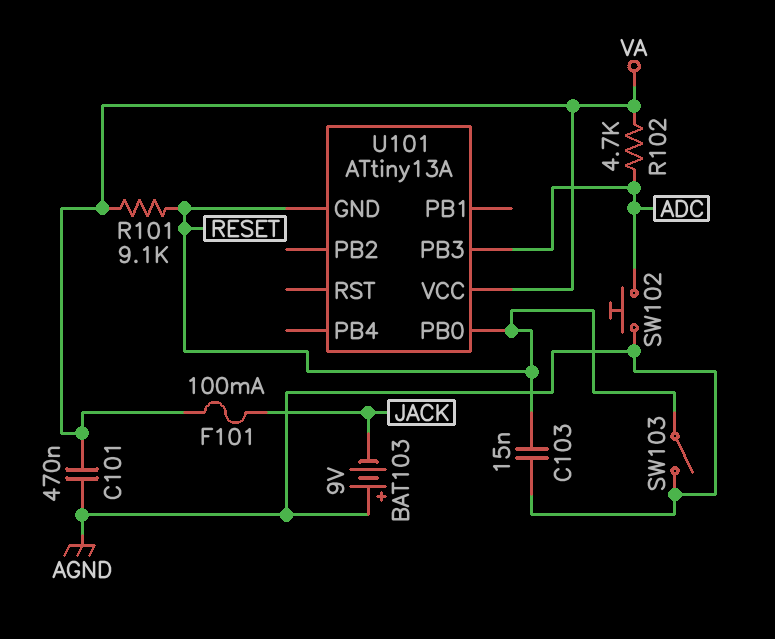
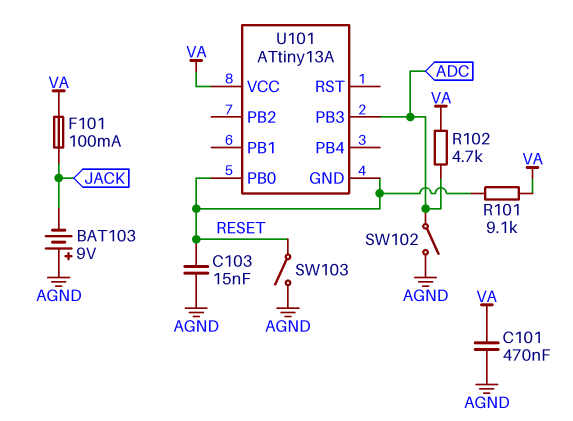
SW102: button (ADC, AGND) -> switch (ADC, AGND)

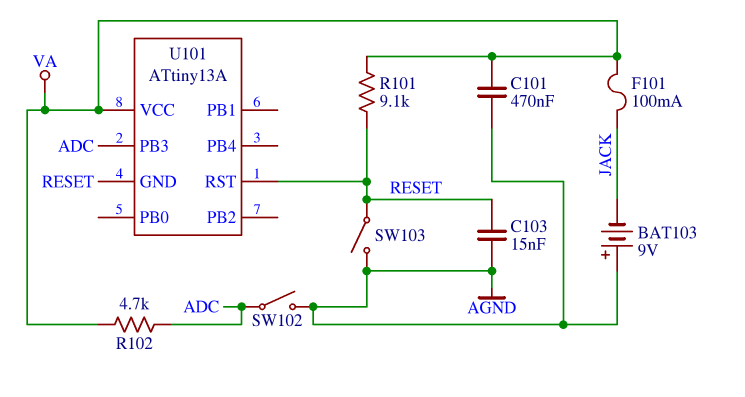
U101 pin PB0: RESET -> none
U101 pin RST: none -> RESET

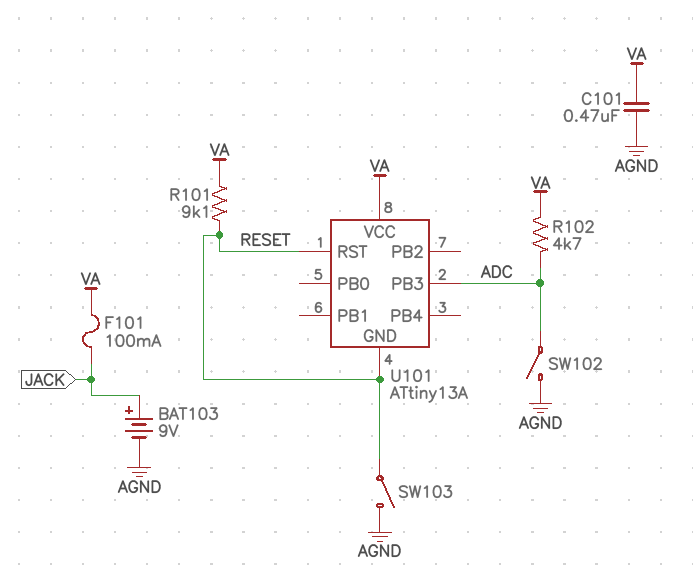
BAT103: 9V (plus AGND, minus JACK) -> 9V (plus JACK, minus AGND)
C103: 15nF (AGND, RESET) -> none

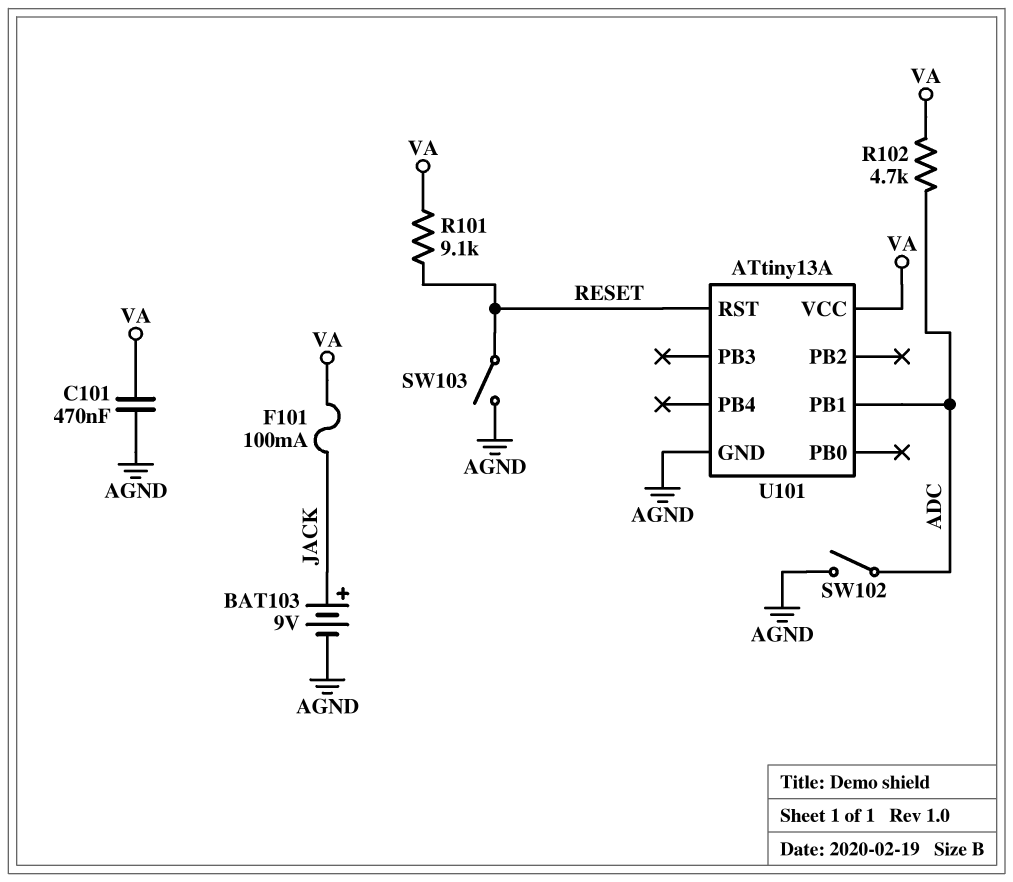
U101 pin GND: RESET -> AGND
U101 pin PB1: none -> ADC
U101 pin PB3: ADC -> none

